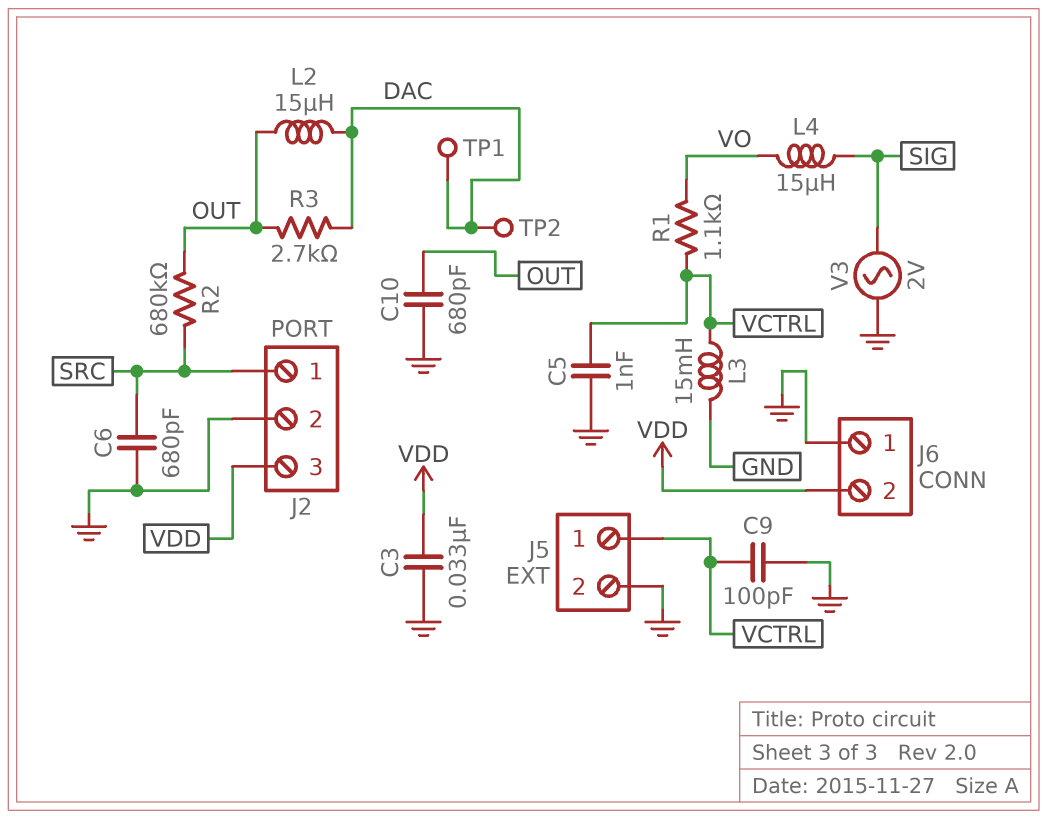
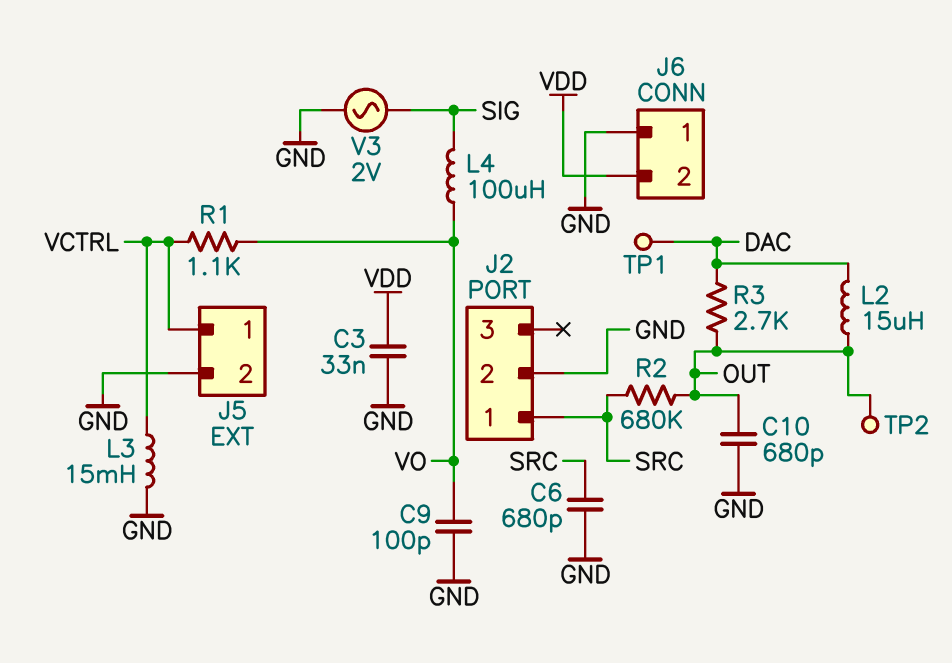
C5: 1nF (GND, VCTRL) -> none
C9: 100pF (GND, VCTRL) -> 100pF (GND, VO)
J2 pin 3: VDD -> none
L4: 15uH (SIG, VO) -> 100uH (SIG, VO)
TP2: test point (DAC) -> test point (OUT)

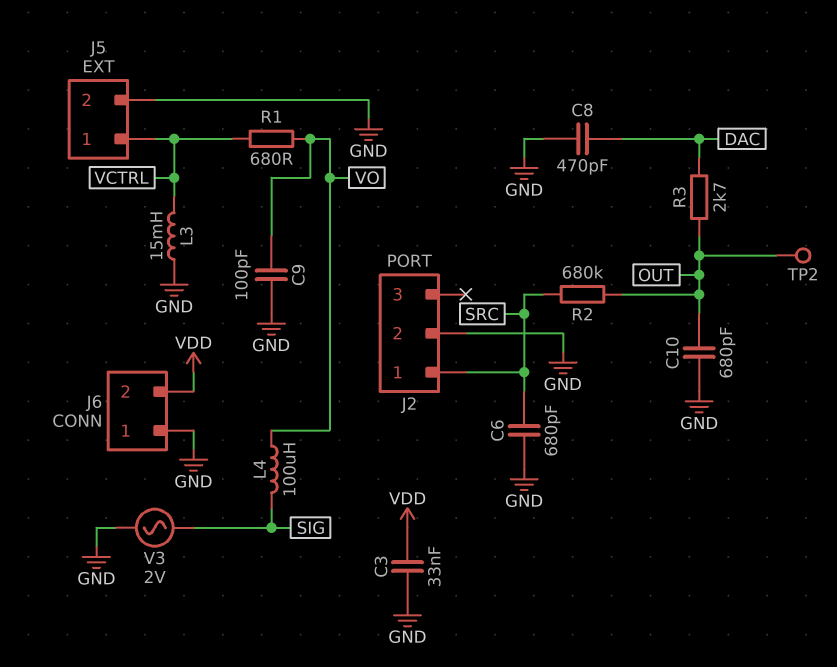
C8: none -> 470pF (DAC, GND)
L2: 15uH (DAC, OUT) -> none
R1: 1.1k (VCTRL, VO) -> 680 (VCTRL, VO)
TP1: test point (DAC) -> none

